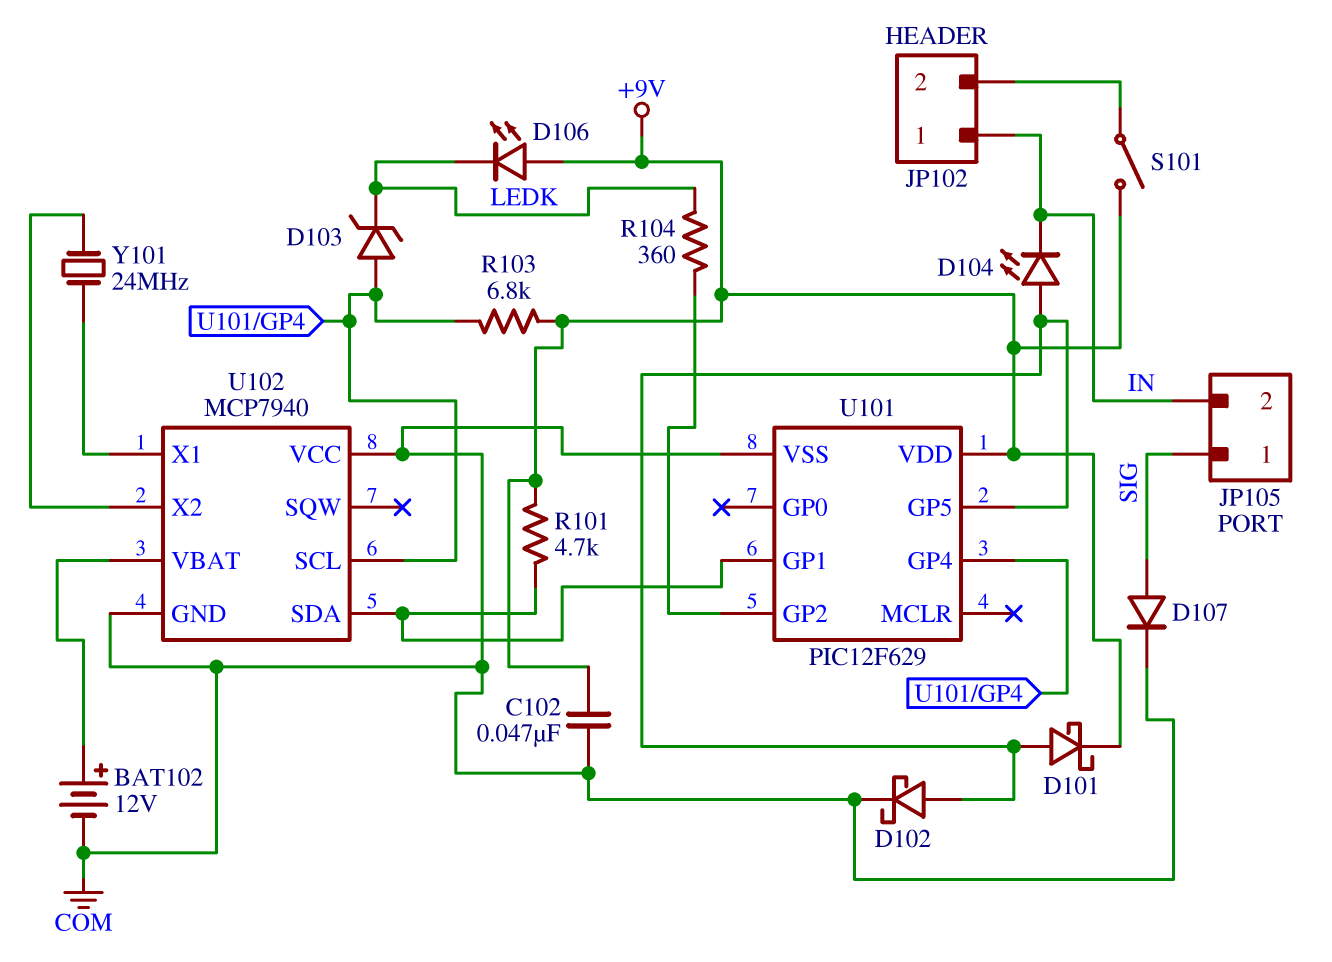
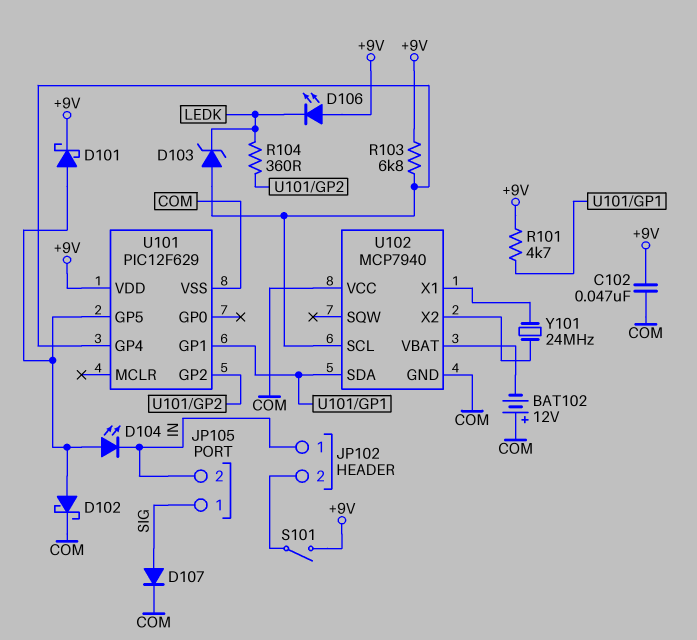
BAT102: 12V (plus U102/VBAT, minus COM) -> 12V (plus COM, minus U102/VBAT)

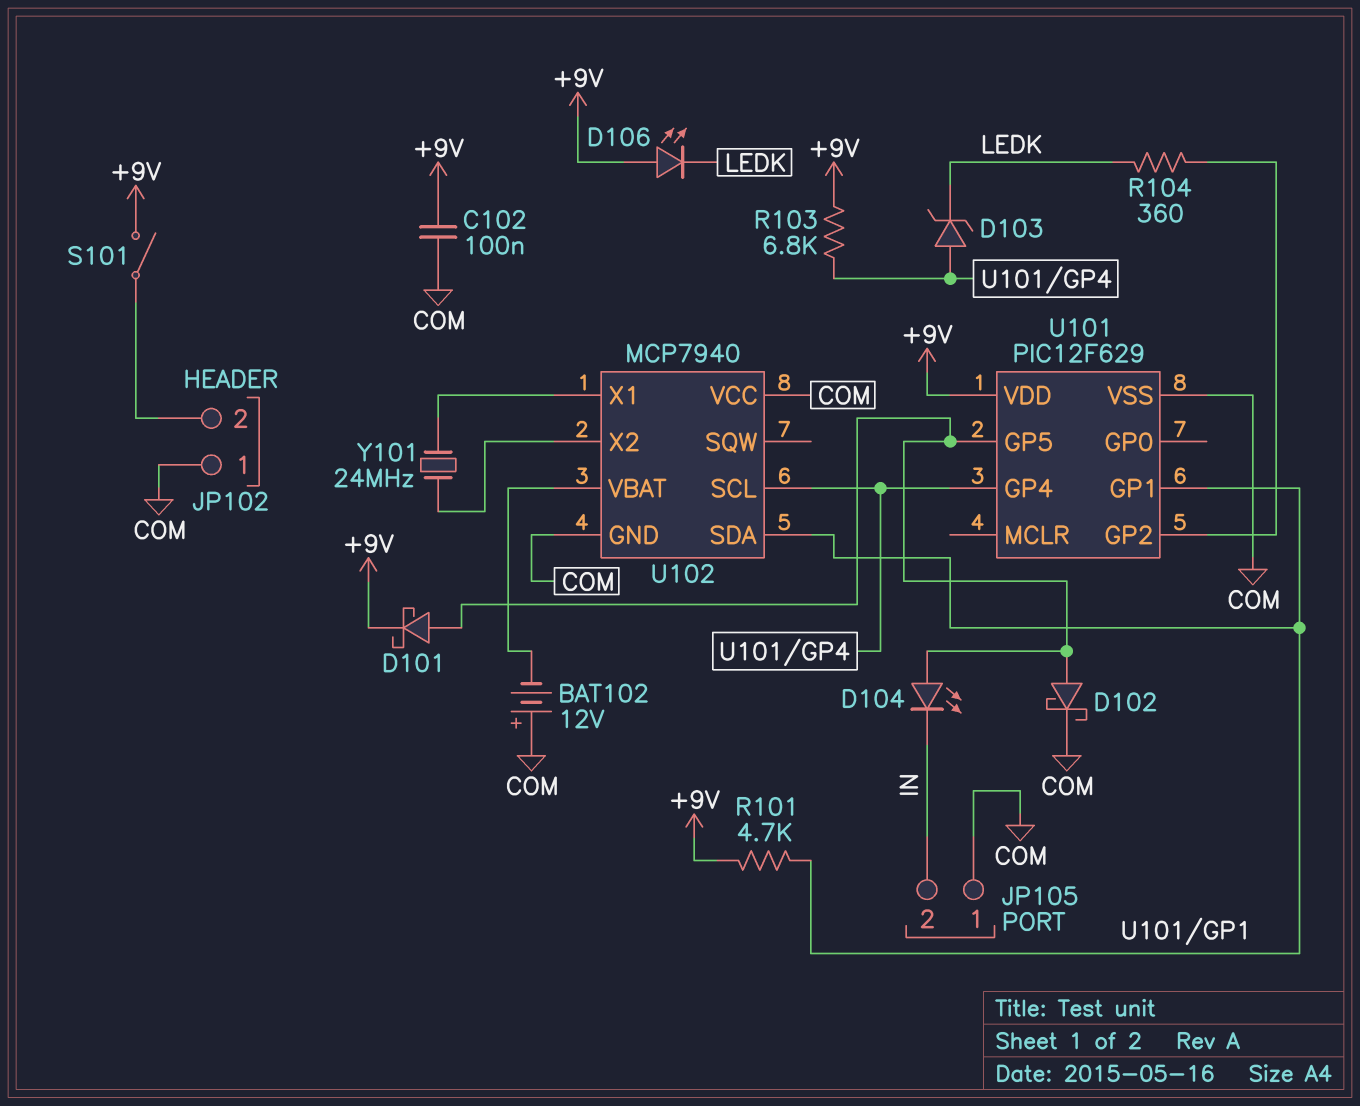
C102: 47nF (+9V, COM) -> 100nF (+9V, COM)
D107: diode (A SIG, K COM) -> none
JP102 pin 1: IN -> COM
JP105 pin 1: SIG -> COM

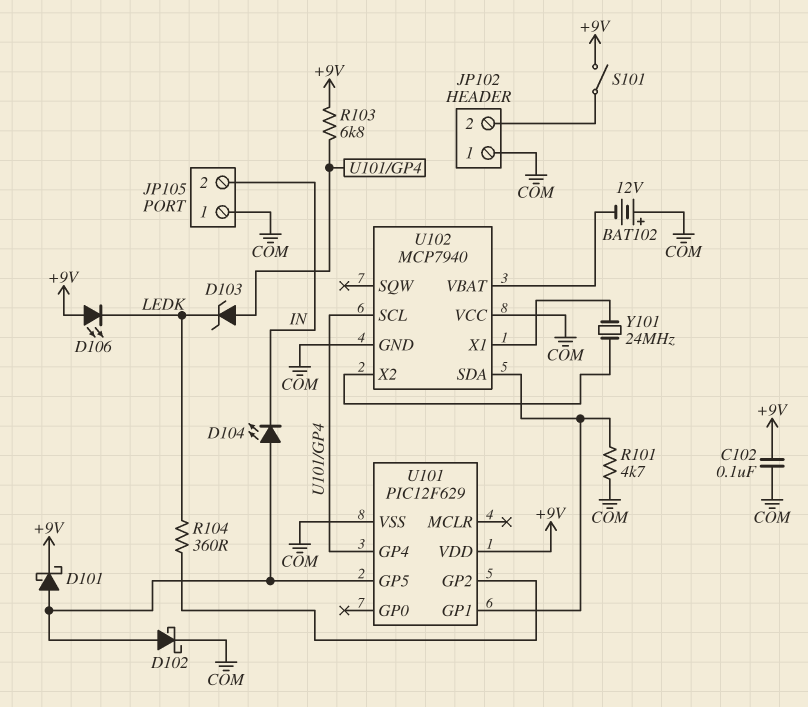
R101: 4.7k (+9V, U101/GP1) -> 4.7k (COM, U101/GP1)

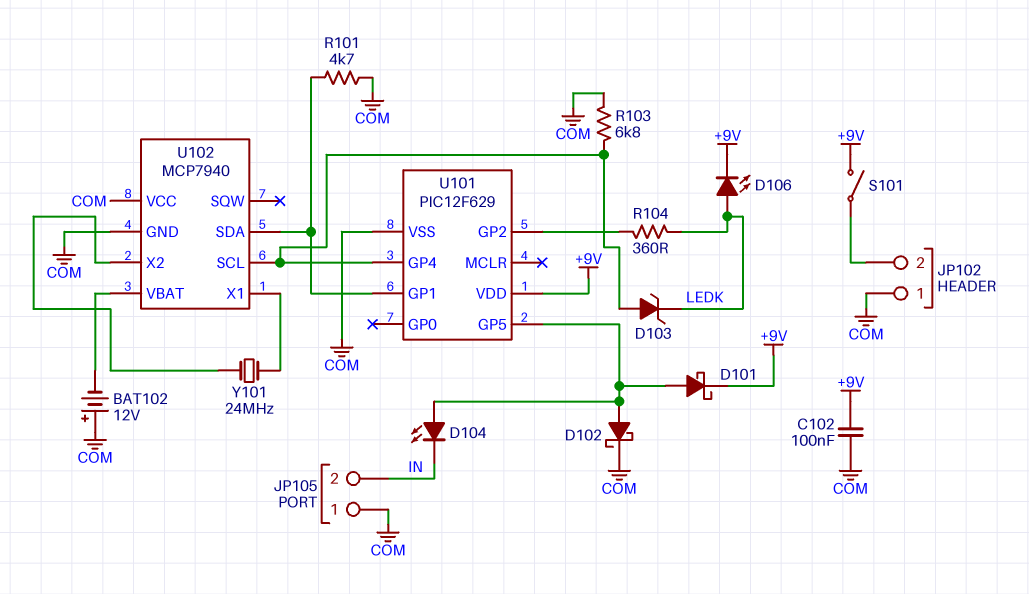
D106: LED (A +9V, K LEDK) -> LED (A LEDK, K +9V)
R103: 6.8k (+9V, U101/GP4) -> 6.8k (COM, U101/GP4)

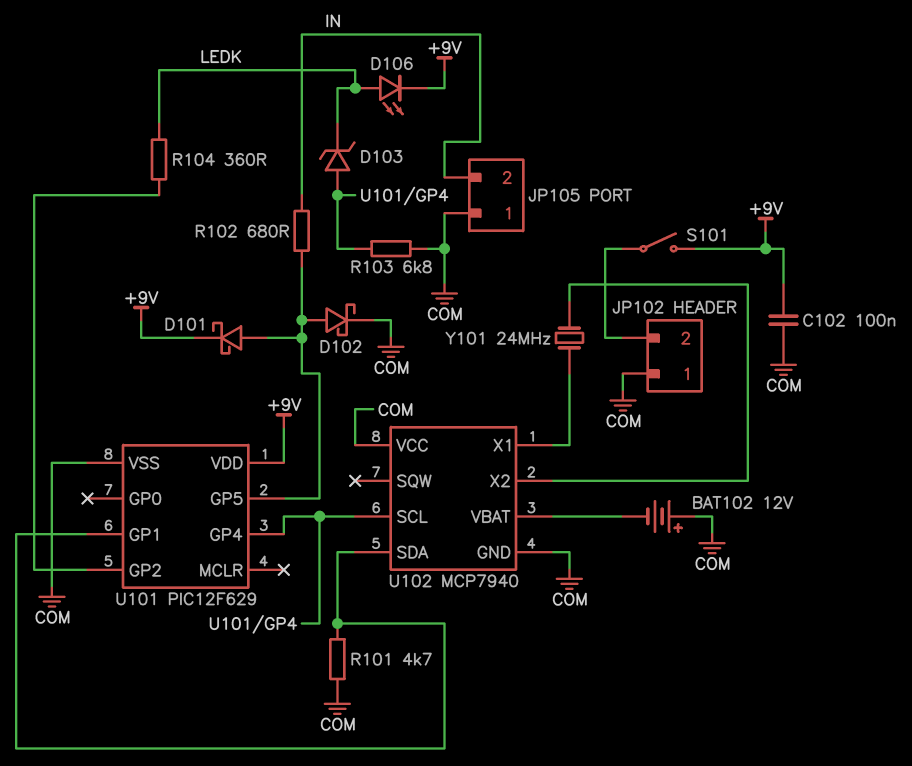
D104: LED (A U101/GP5, K IN) -> none
R102: none -> 680 (IN, U101/GP5)

